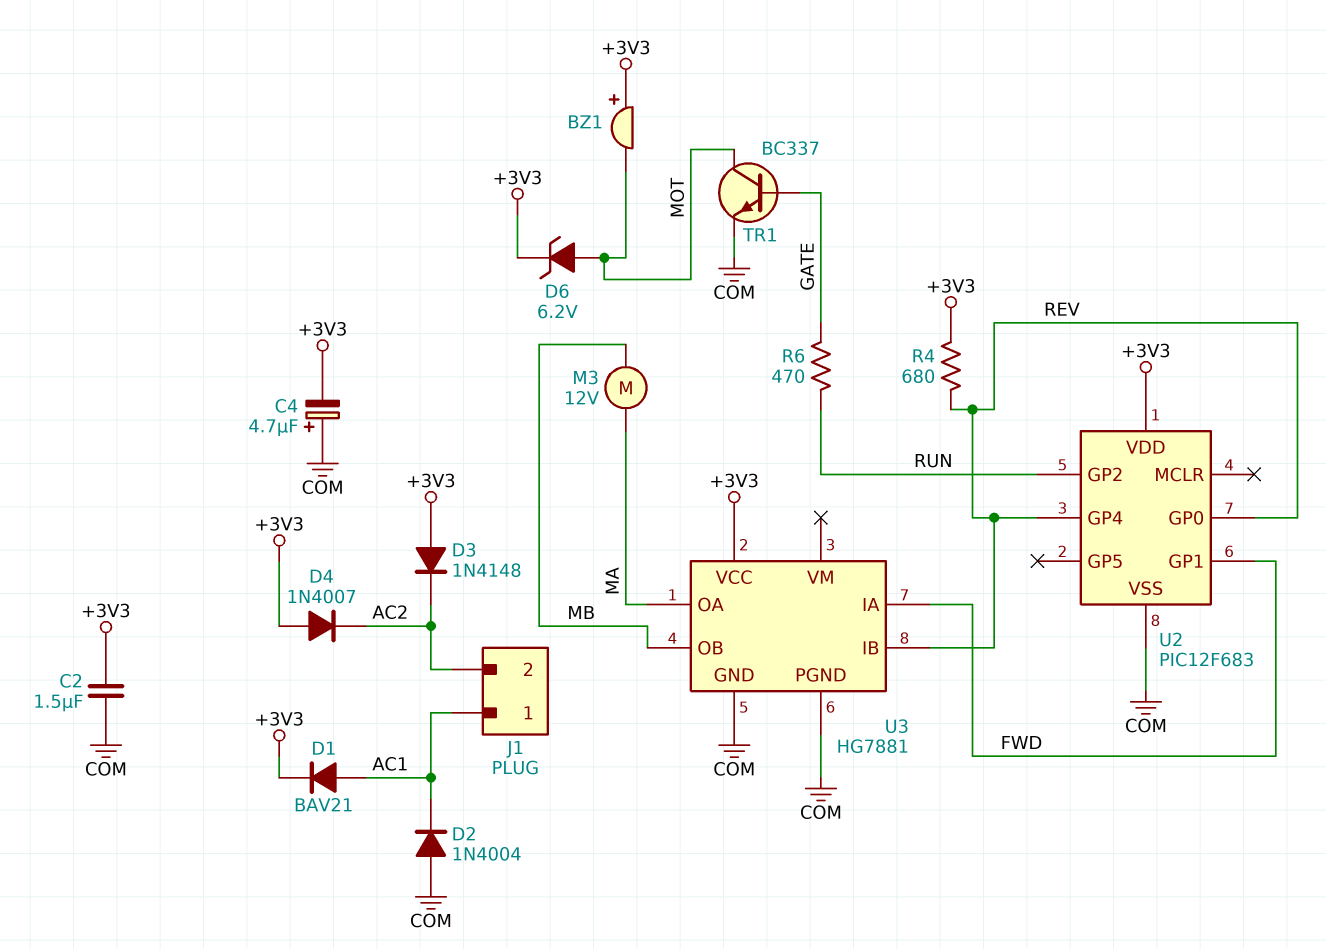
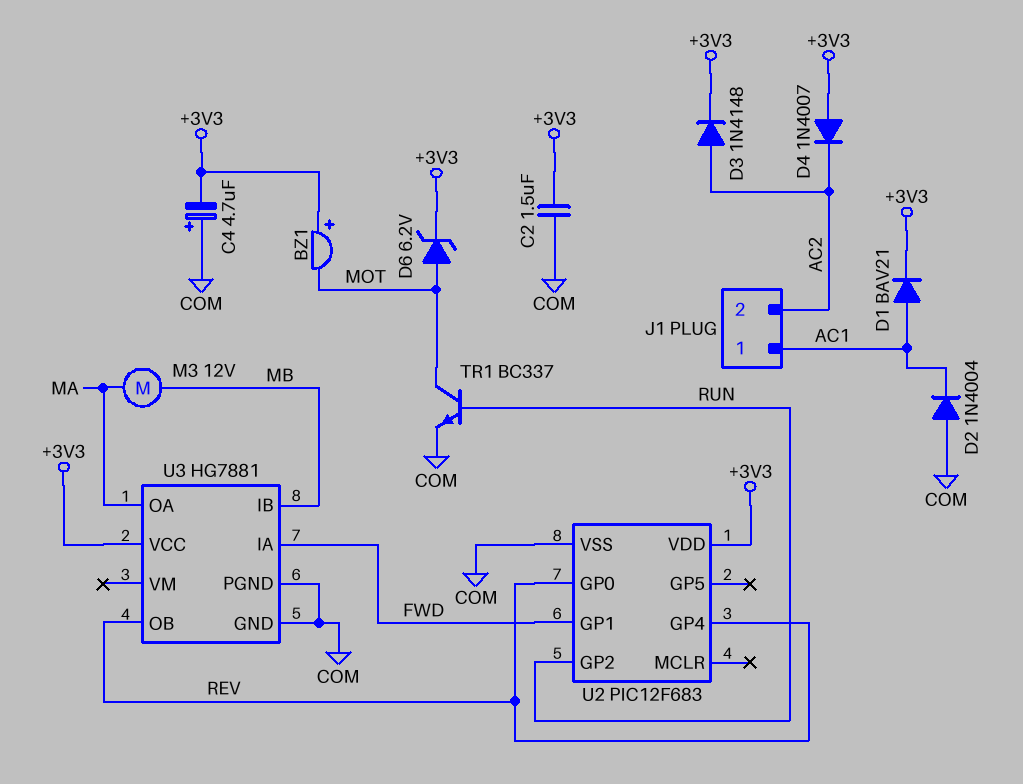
D3: diode 1N4148 (A +3V3, K AC2) -> diode 1N4148 (A AC2, K +3V3)
R4: 680 (+3V3, REV) -> none
R6: 470 (GATE, RUN) -> none
TR1: NPN BC337 (B GATE, C MOT, E COM) -> NPN BC337 (B RUN, C MOT, E COM)
U3 pin IB: REV -> MB
U3 pin OB: MB -> REV

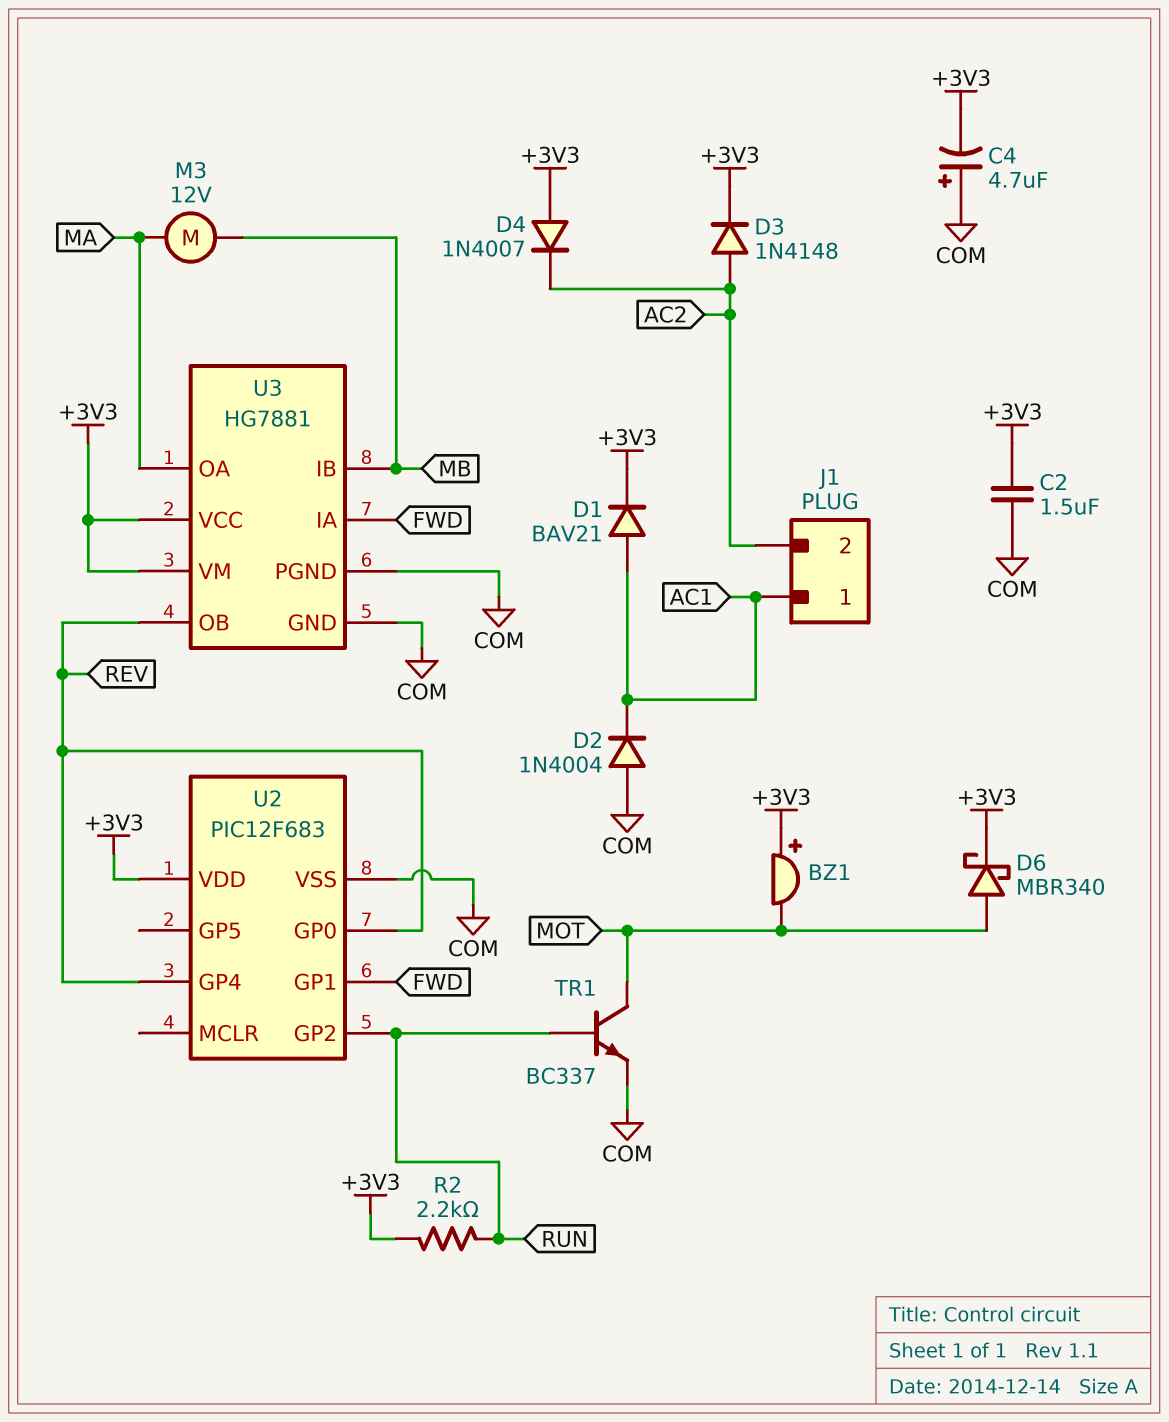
D6: zener 6.2V (A MOT, K +3V3) -> schottky MBR340 (A MOT, K +3V3)
R2: none -> 2.2k (+3V3, RUN)
U3 pin VM: none -> +3V3

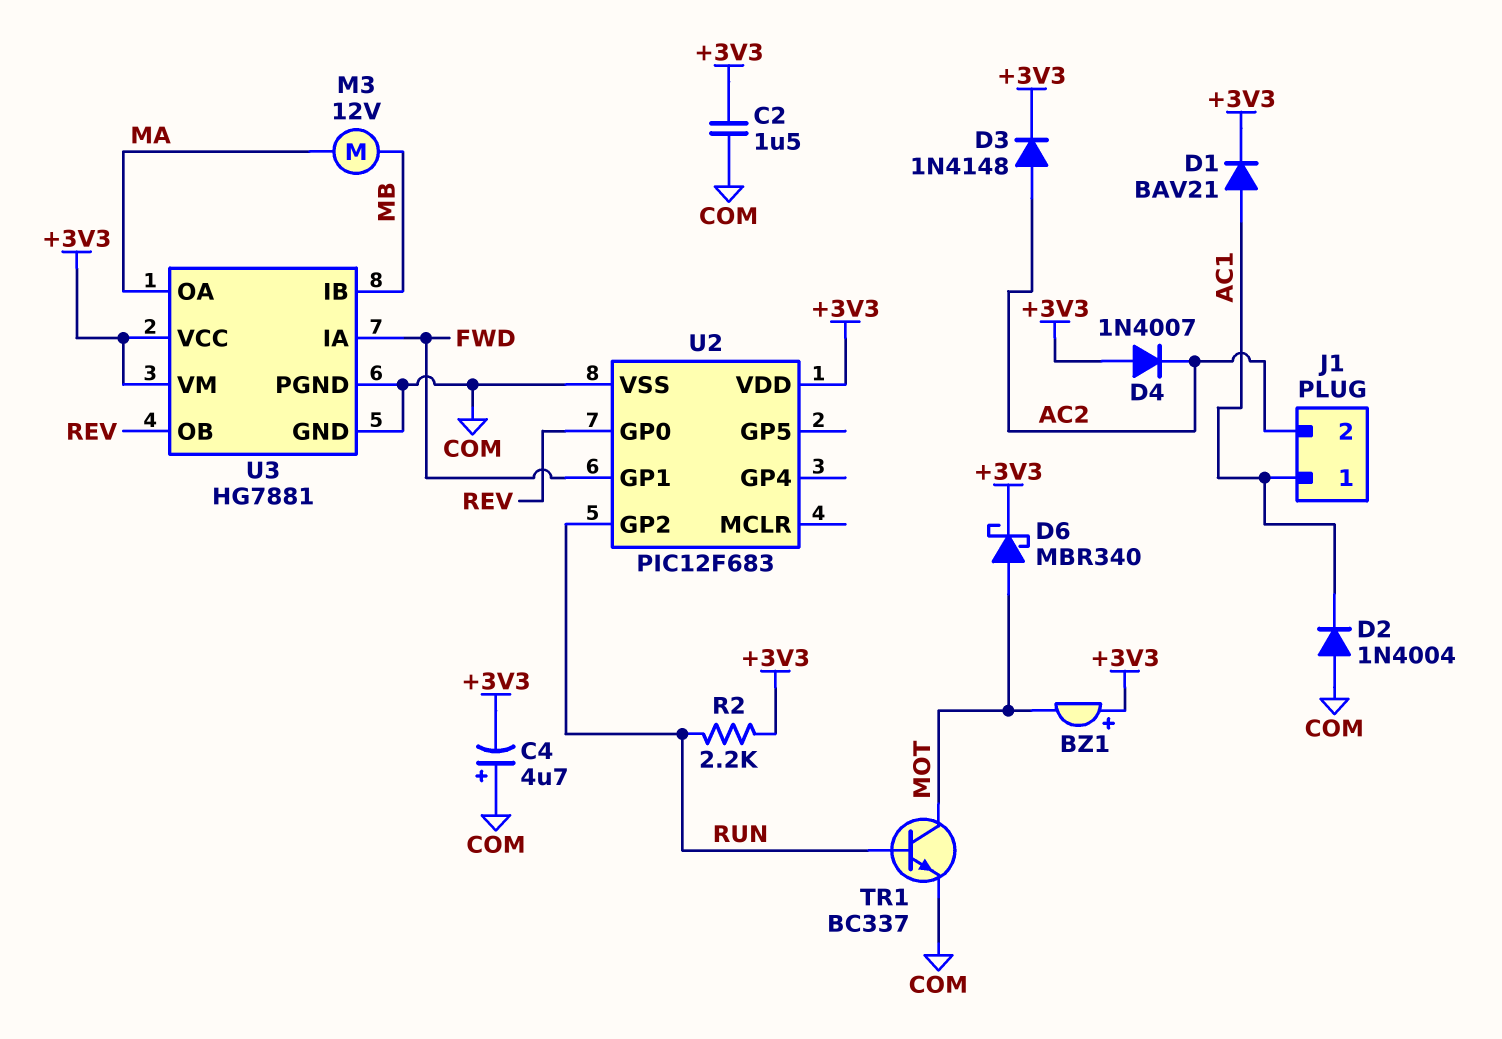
U2 pin GP4: REV -> none

